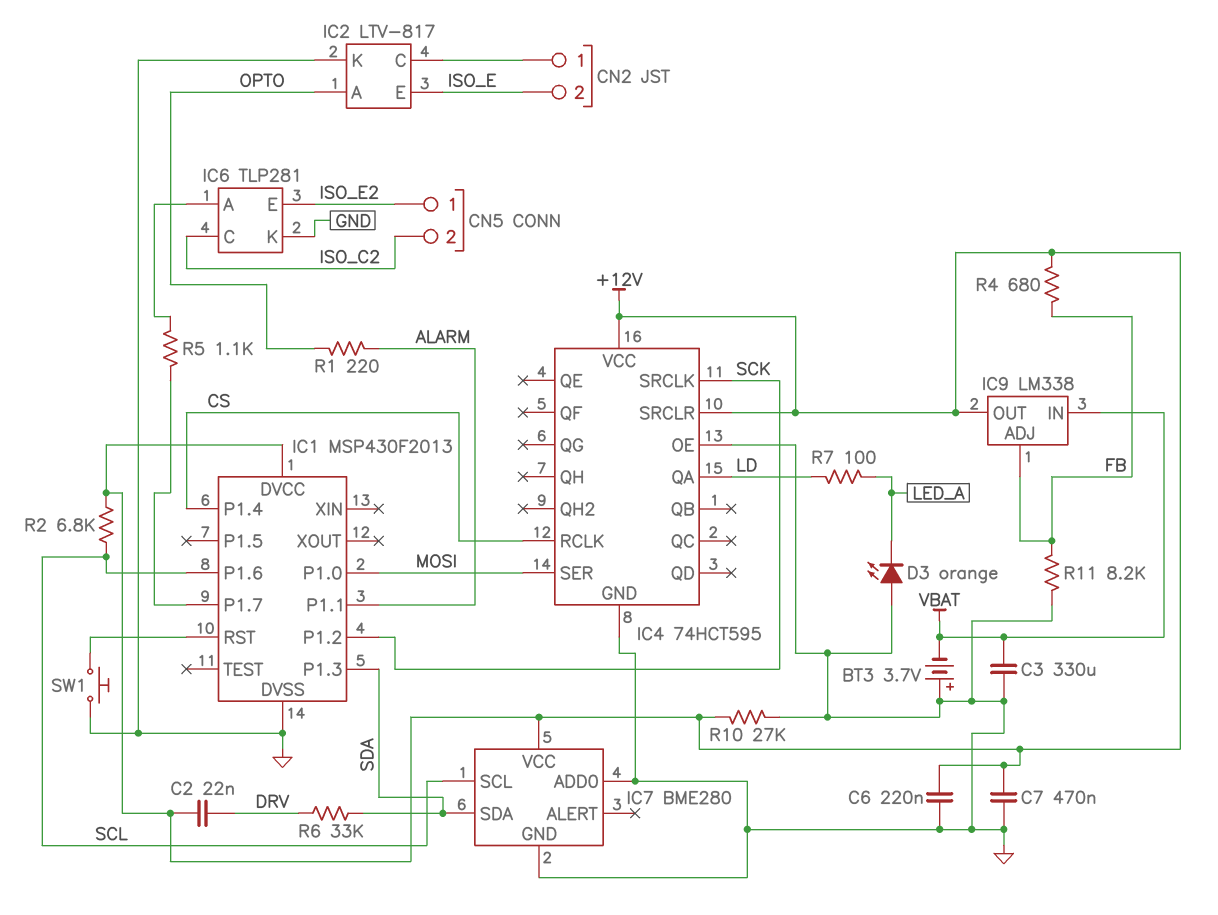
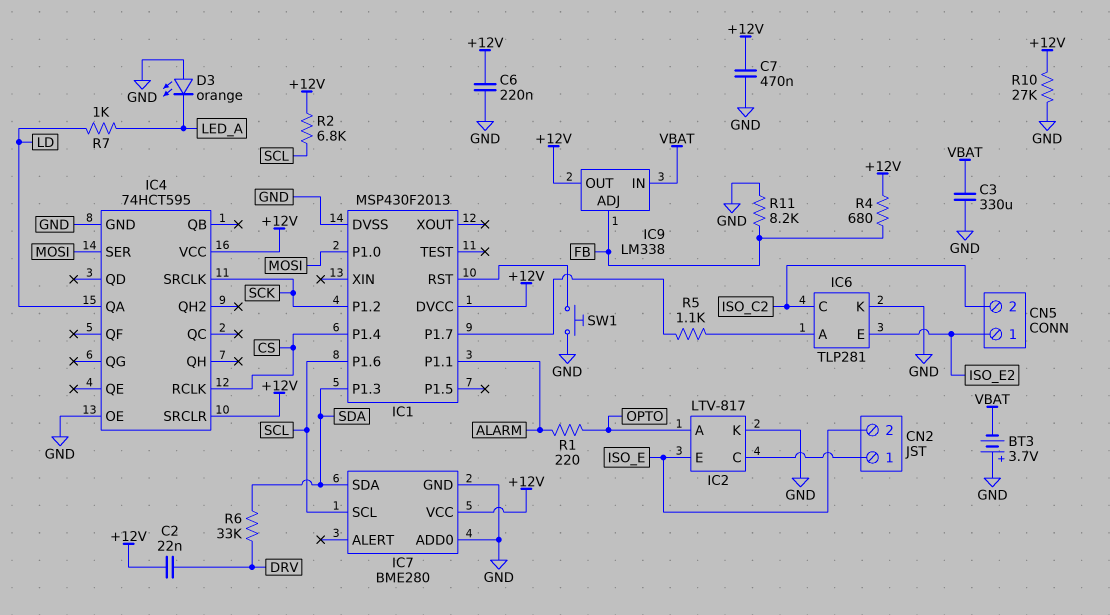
R7: 100 (LD, LED_A) -> 1k (LD, LED_A)

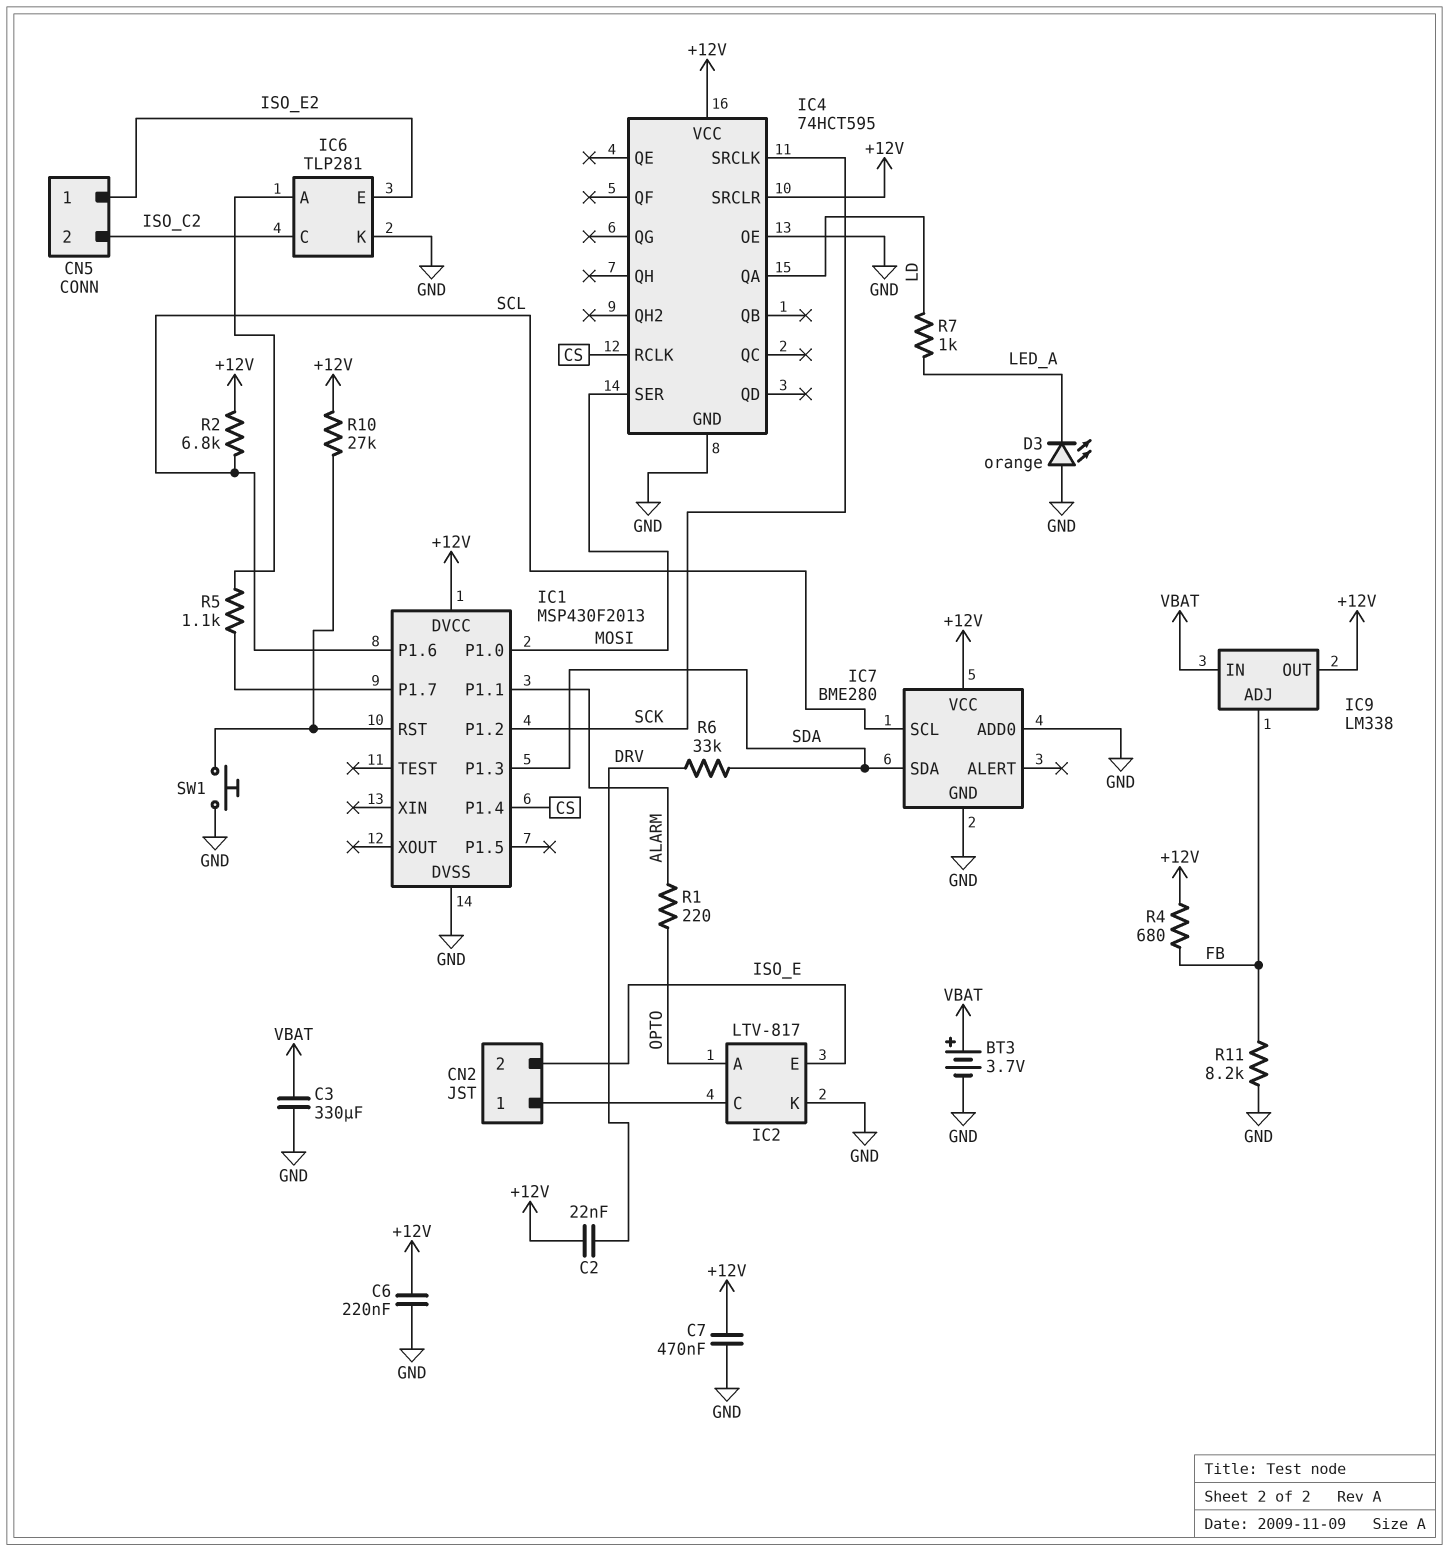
BT3: 3.7V (plus GND, minus VBAT) -> 3.7V (plus VBAT, minus GND)
R10: 27k (+12V, GND) -> 27k (+12V, IC1/RST)

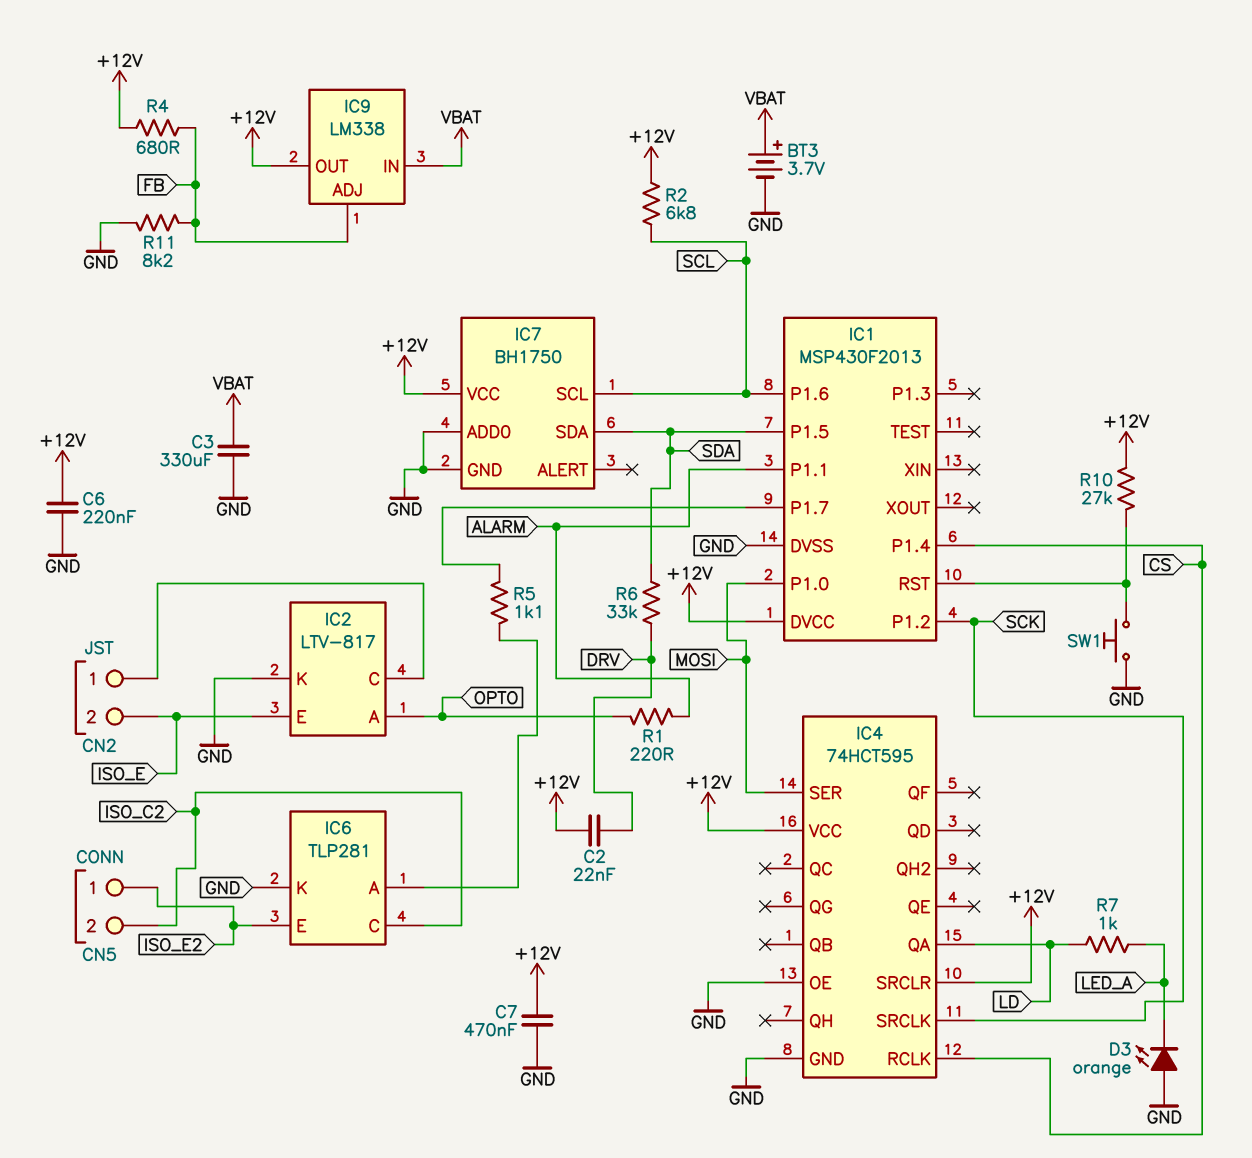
IC1 pin P1.3: SDA -> none
IC1 pin P1.5: none -> SDA
IC7: BME280 -> BH1750

